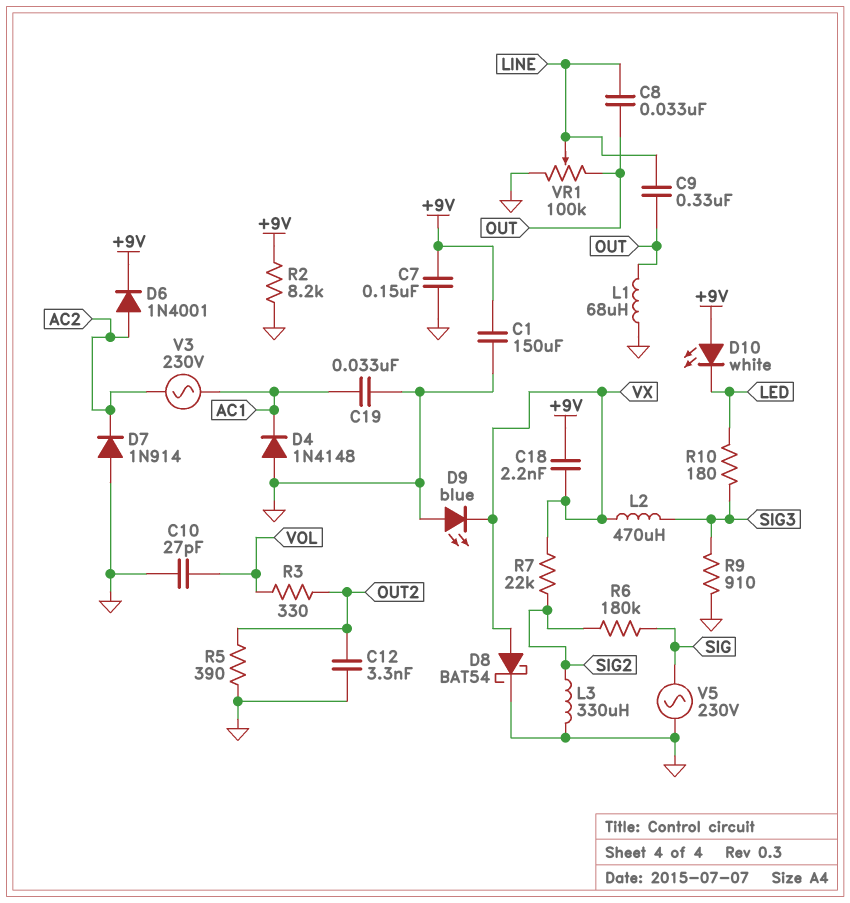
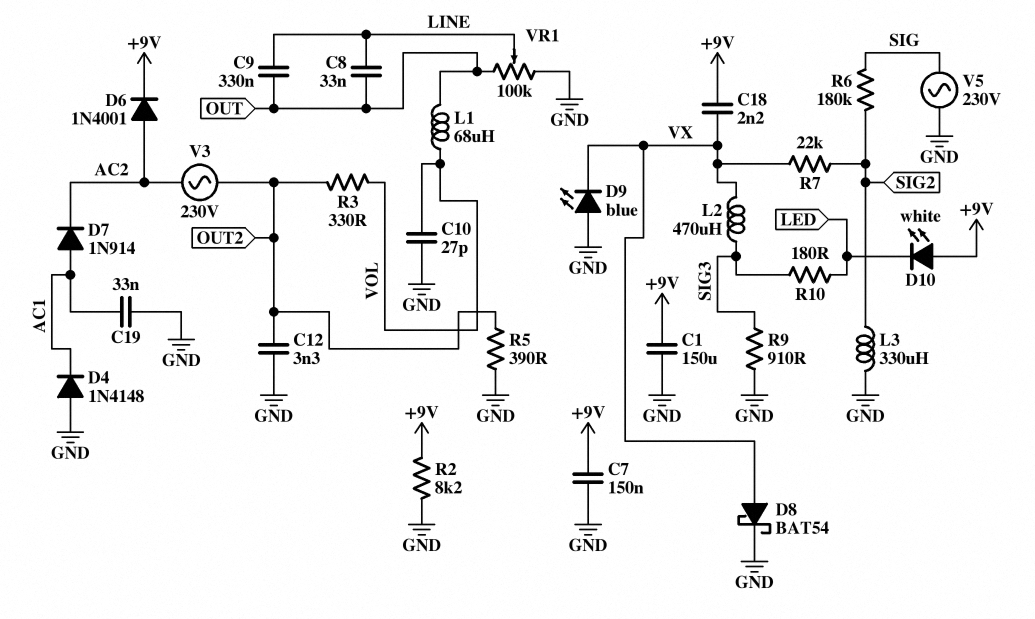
D7: diode 1N914 (A GND, K AC2) -> diode 1N914 (A AC1, K AC2)
L1: 68uH (GND, OUT) -> 68uH (OUT, VOL)
V3: AC 230V (AC1, AC2) -> AC 230V (AC2, OUT2)

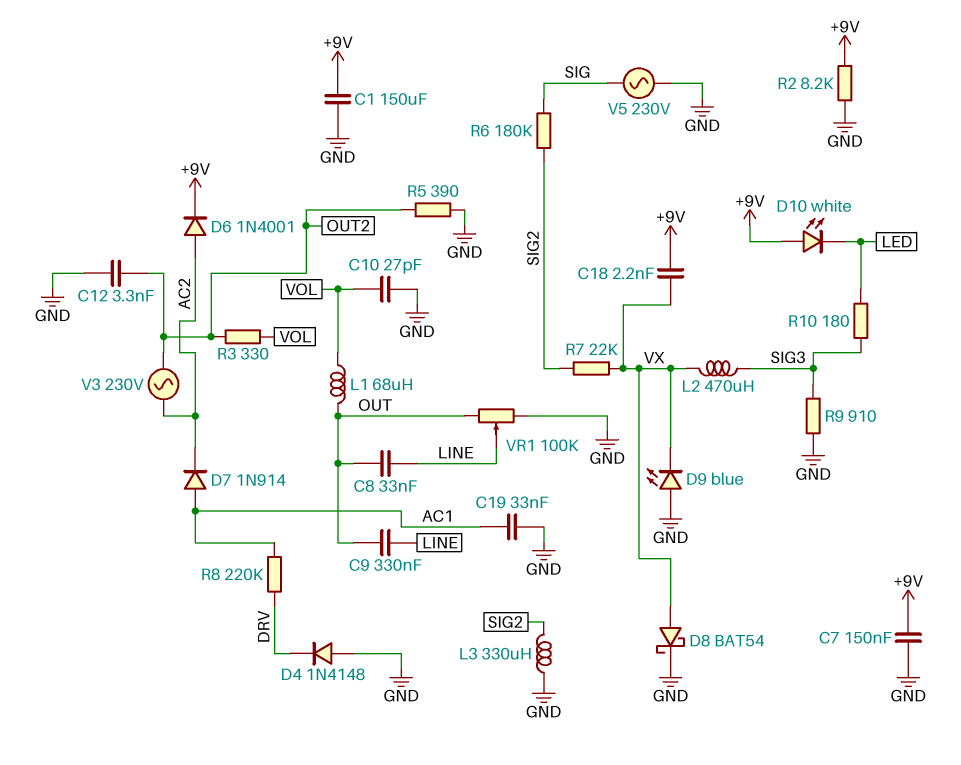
D4: diode 1N4148 (A GND, K AC1) -> diode 1N4148 (A GND, K DRV)
R8: none -> 220k (AC1, DRV)

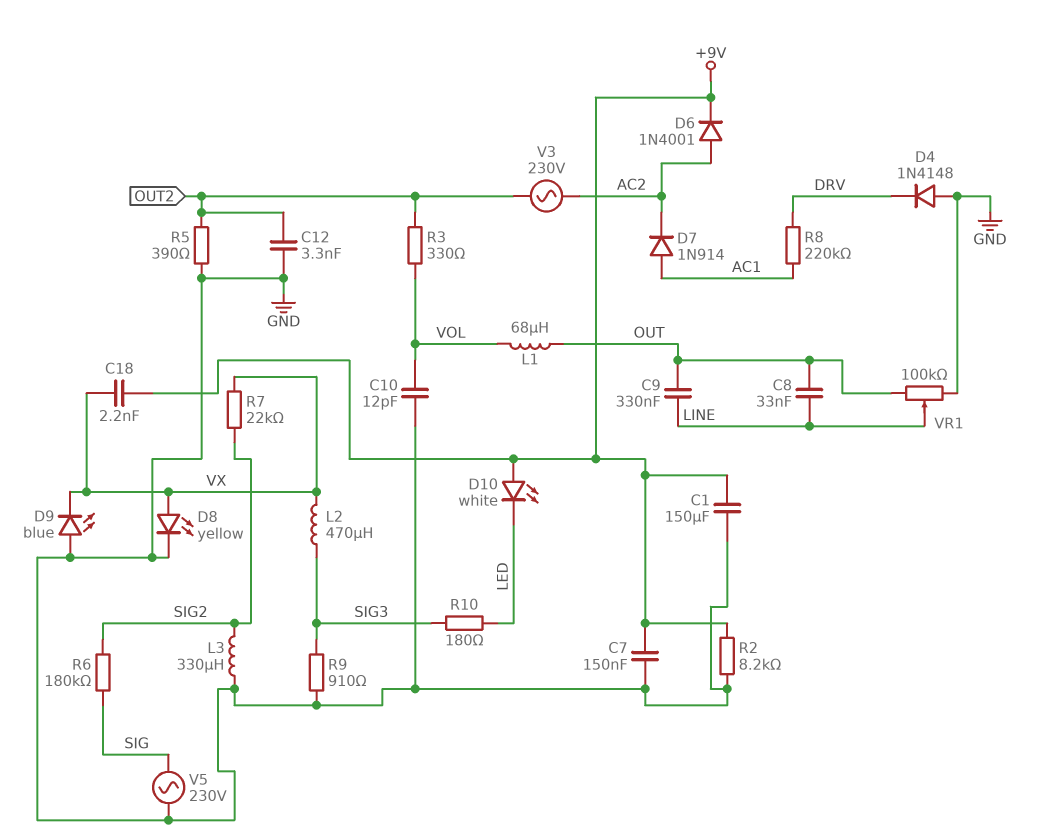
C10: 27pF (GND, VOL) -> 12pF (GND, VOL)
C19: 33nF (AC1, GND) -> none
D8: schottky BAT54 (A VX, K GND) -> LED yellow (A VX, K GND)

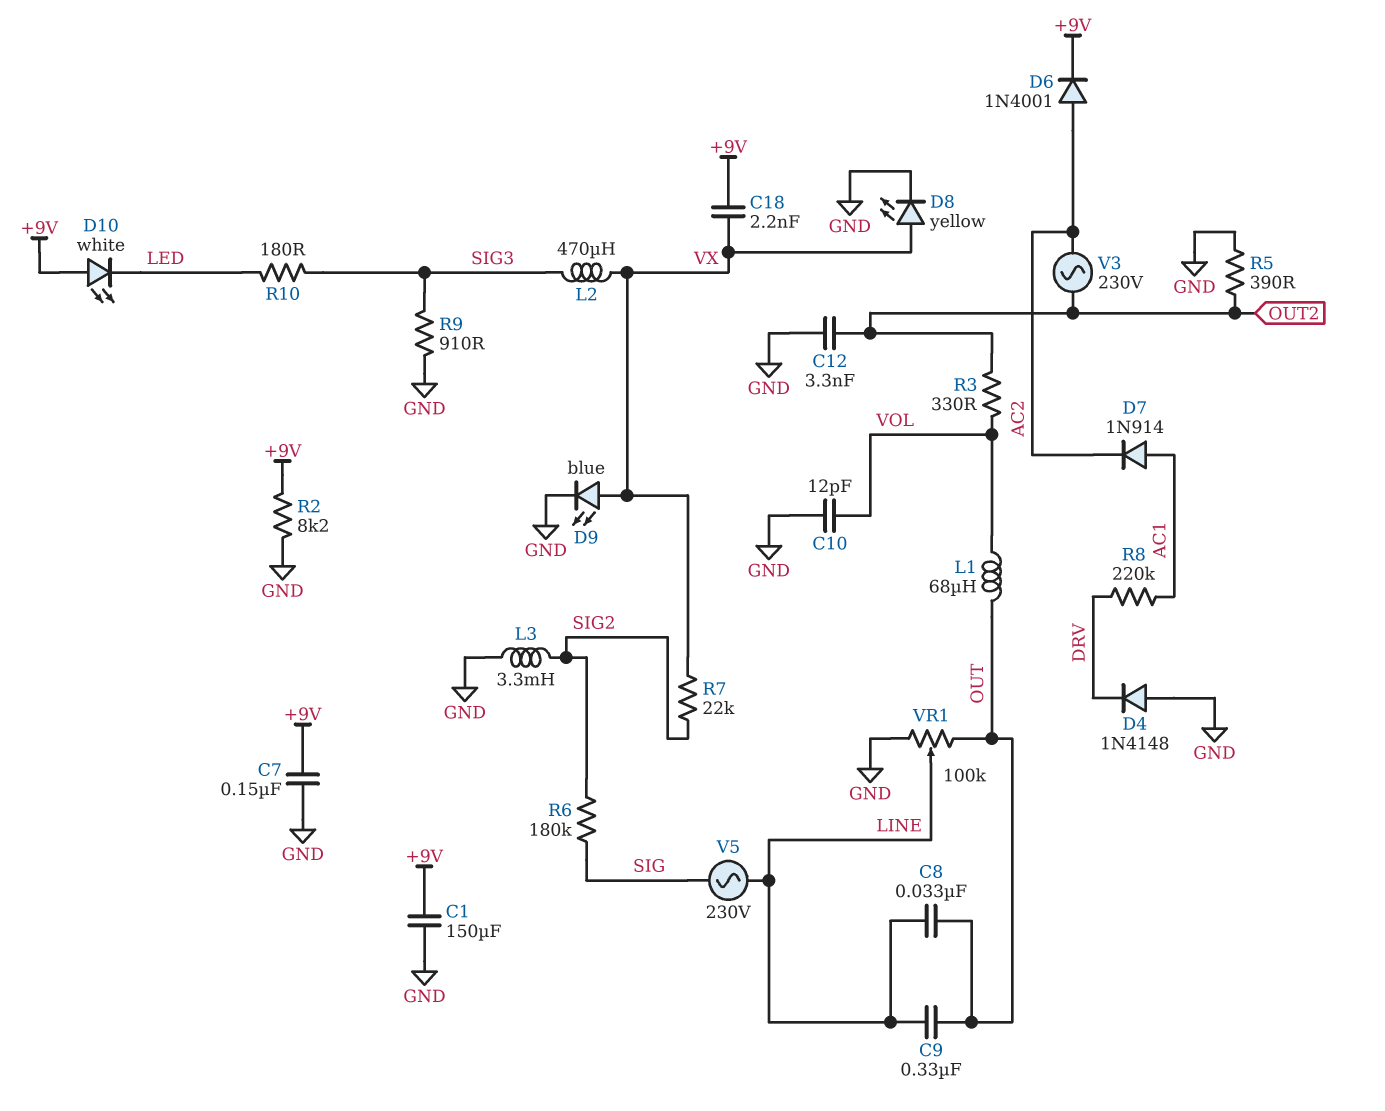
D9: LED blue (A GND, K VX) -> LED blue (A VX, K GND)
L3: 330uH (GND, SIG2) -> 3.3mH (GND, SIG2)
V5: AC 230V (GND, SIG) -> AC 230V (LINE, SIG)

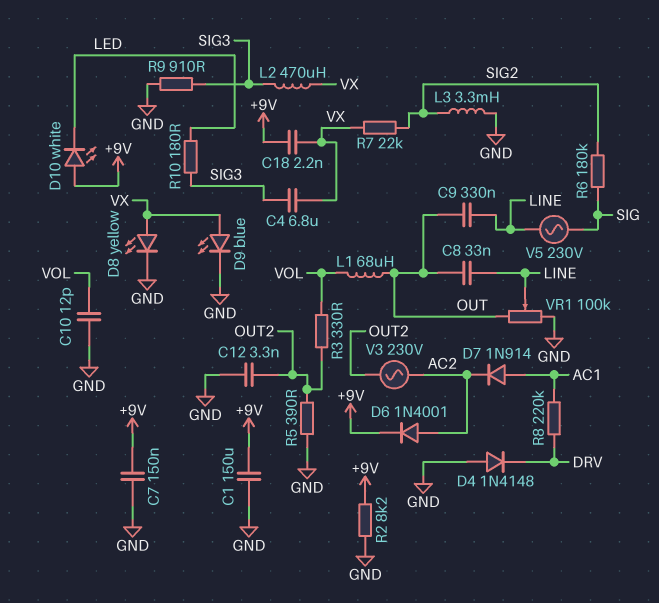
C4: none -> 6.8uF (SIG3, VX)

